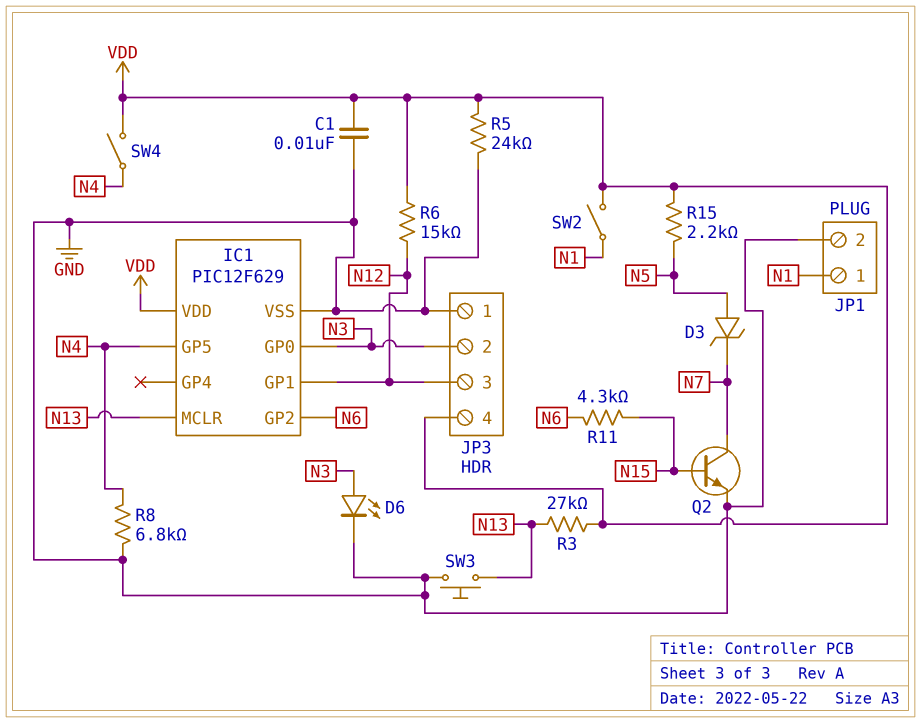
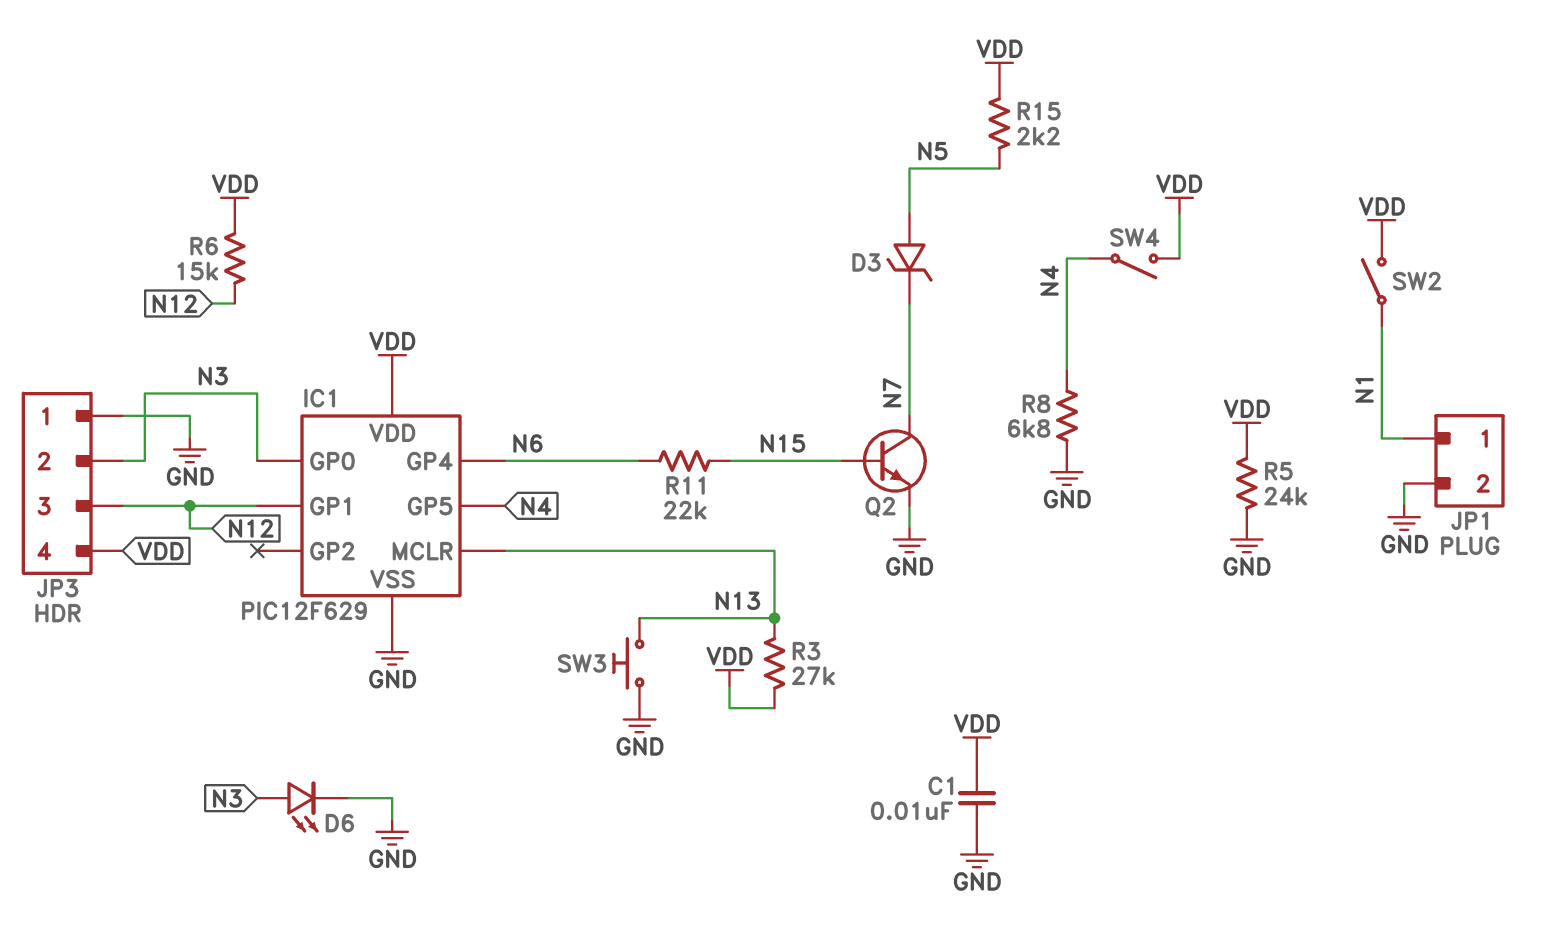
IC1 pin GP2: N6 -> none
IC1 pin GP4: none -> N6
R11: 4.3k (N6, N15) -> 22k (N6, N15)

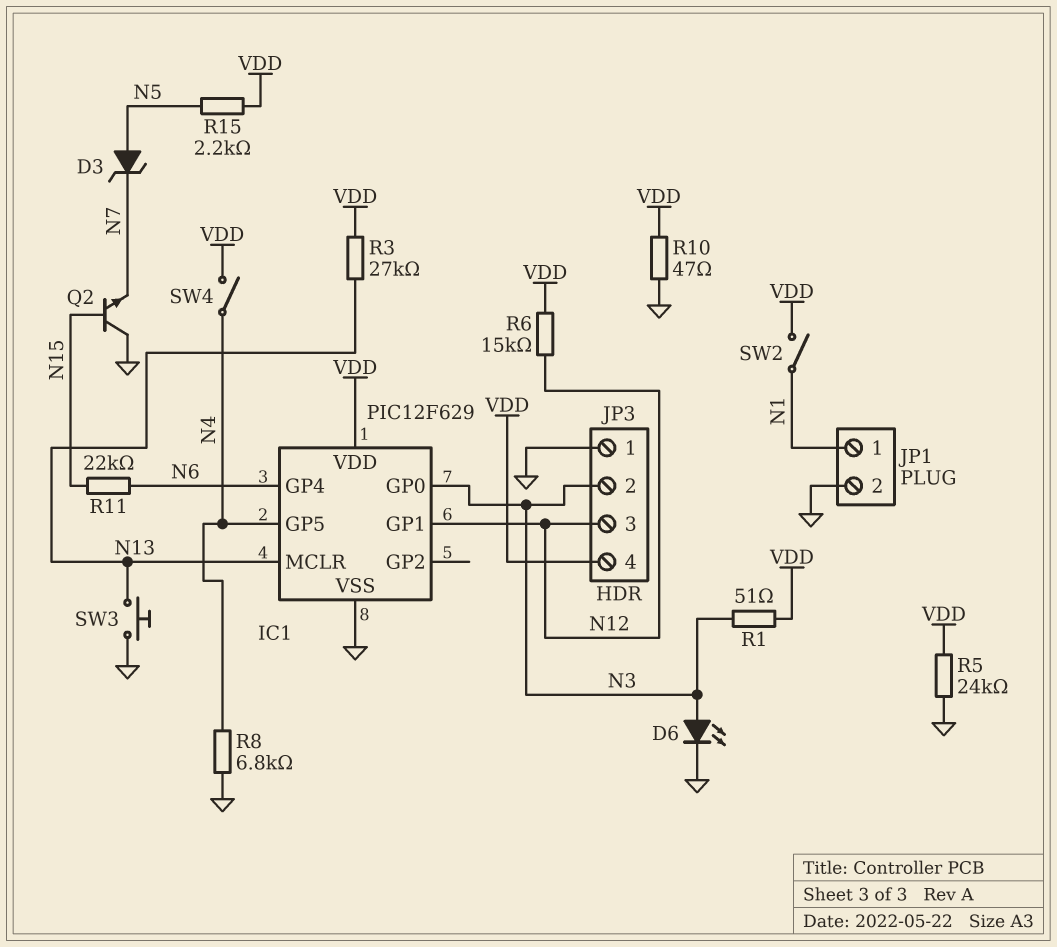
C1: 10nF (GND, VDD) -> none
Q2: NPN (B N15, C N7, E GND) -> NPN (B N15, C GND, E N7)
R1: none -> 51 (N3, VDD)
R10: none -> 47 (GND, VDD)

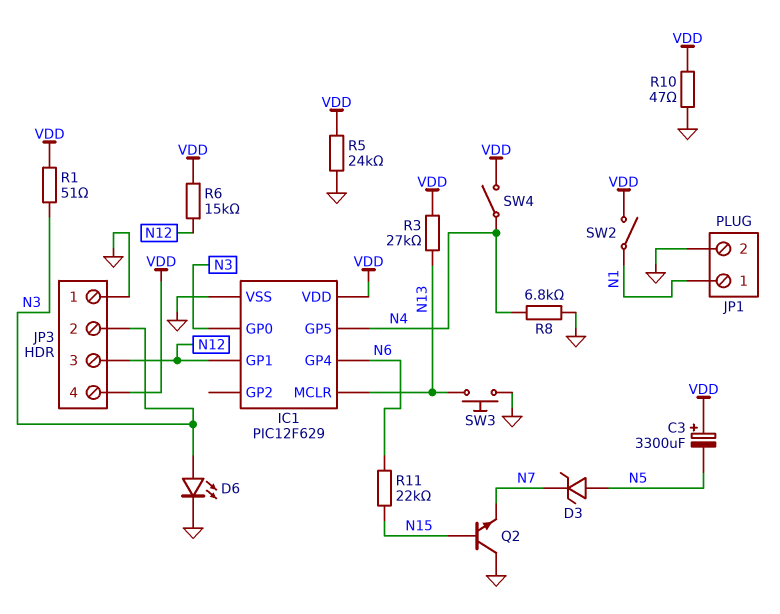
C3: none -> 3300uF (plus VDD, minus N5)
R15: 2.2k (N5, VDD) -> none

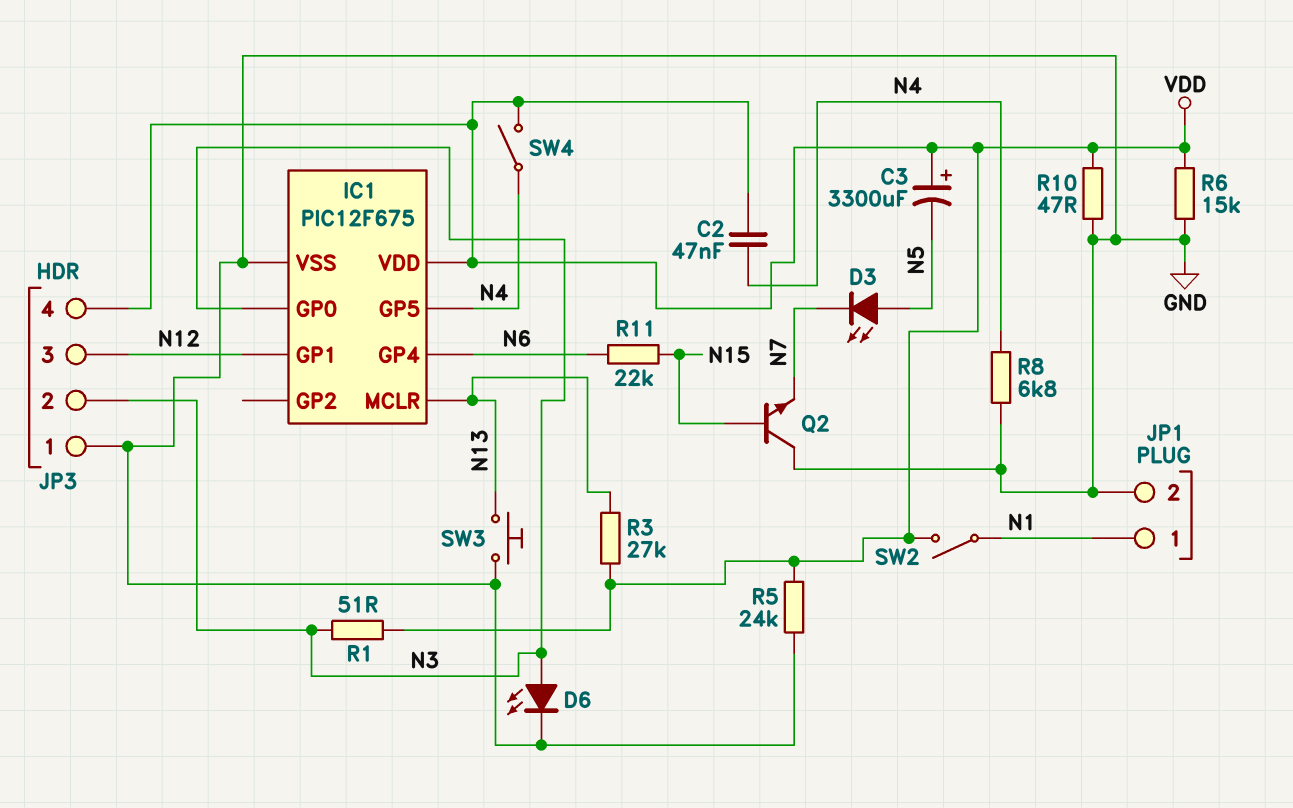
C2: none -> 47nF (N4, VDD)
D3: zener (A N5, K N7) -> LED (A N5, K N7)
IC1: PIC12F629 -> PIC12F675
R6: 15k (N12, VDD) -> 15k (GND, VDD)

